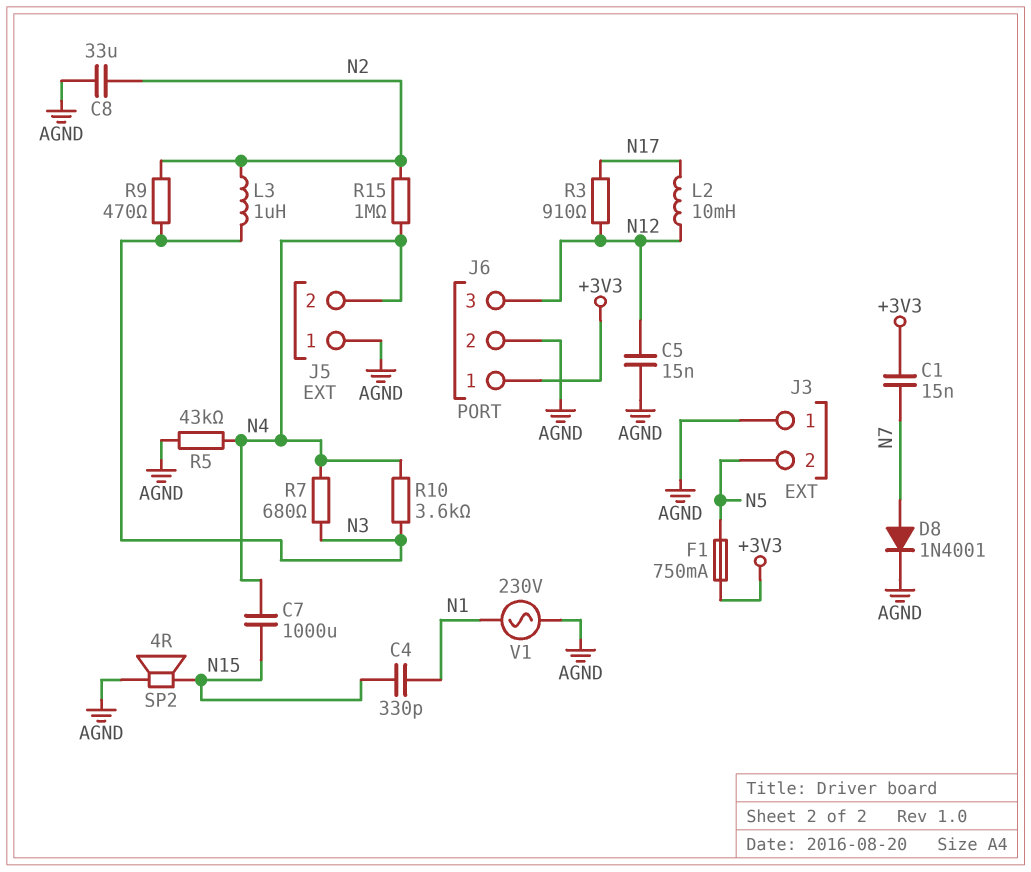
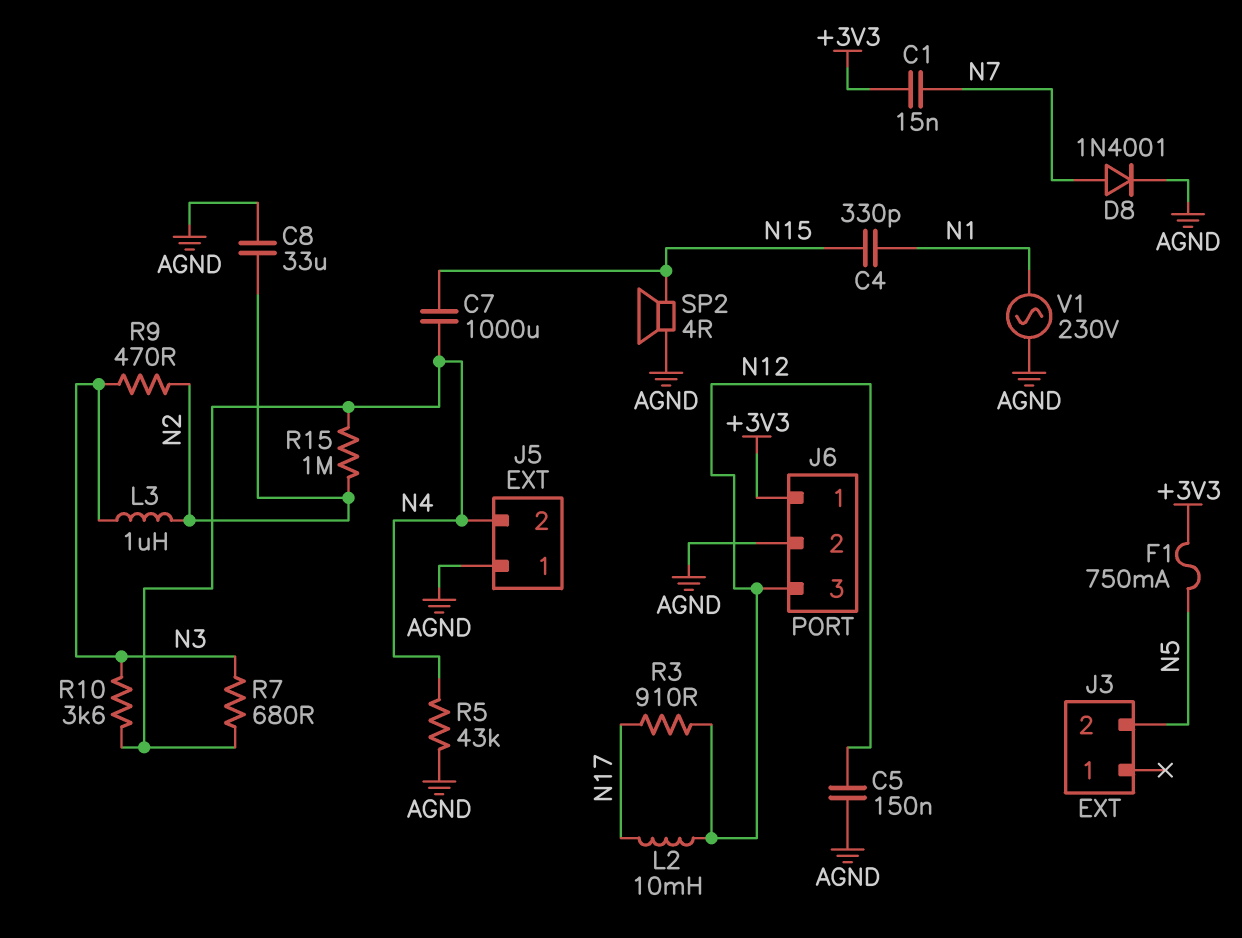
C5: 15nF (AGND, N12) -> 150nF (AGND, N12)
J3 pin 1: AGND -> none

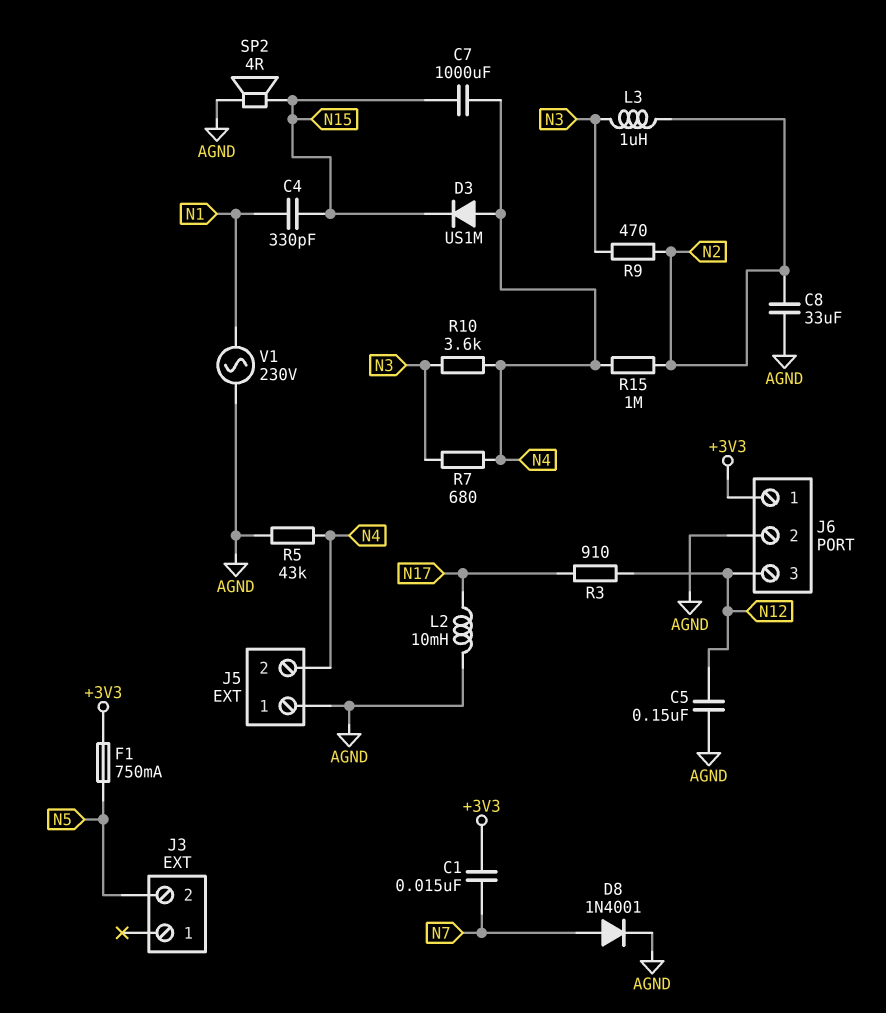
D3: none -> diode US1M (A N4, K N15)
L2: 10mH (N12, N17) -> 10mH (AGND, N17)

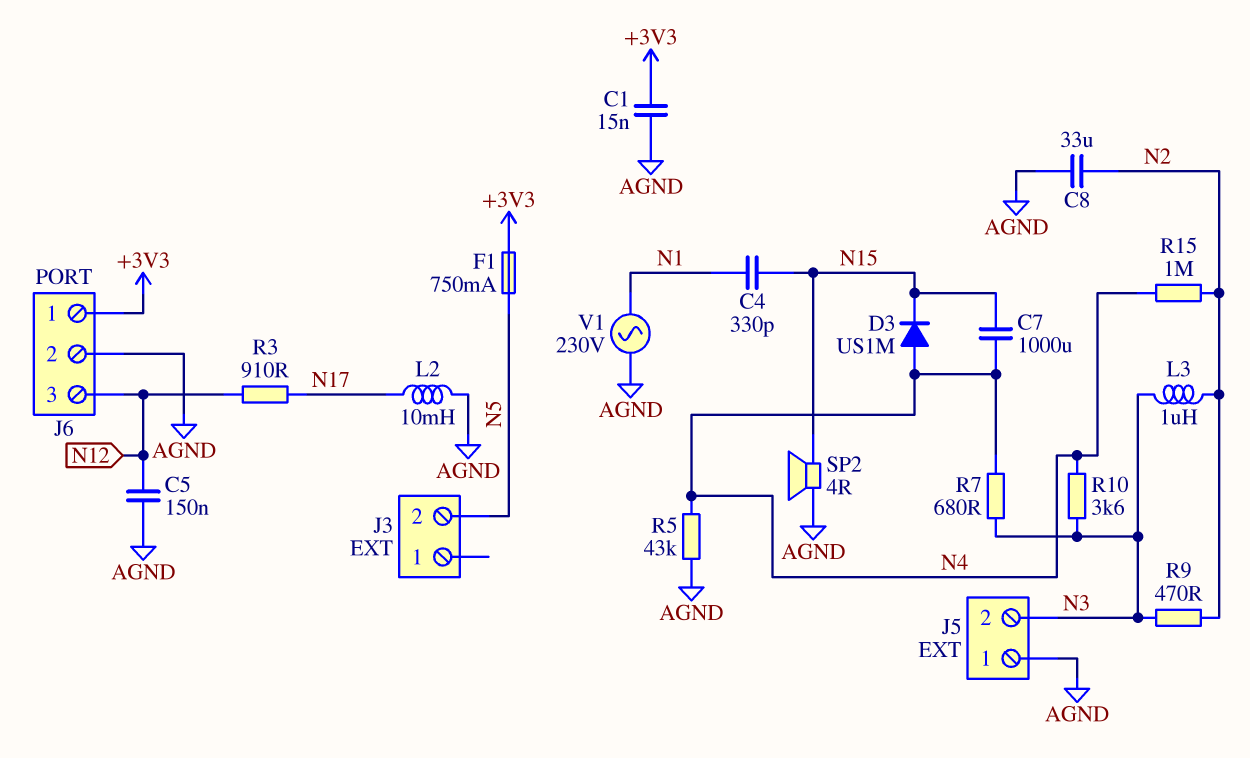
C1: 15nF (+3V3, N7) -> 15nF (+3V3, AGND)
D8: diode 1N4001 (A N7, K AGND) -> none
J5 pin 2: N4 -> N3

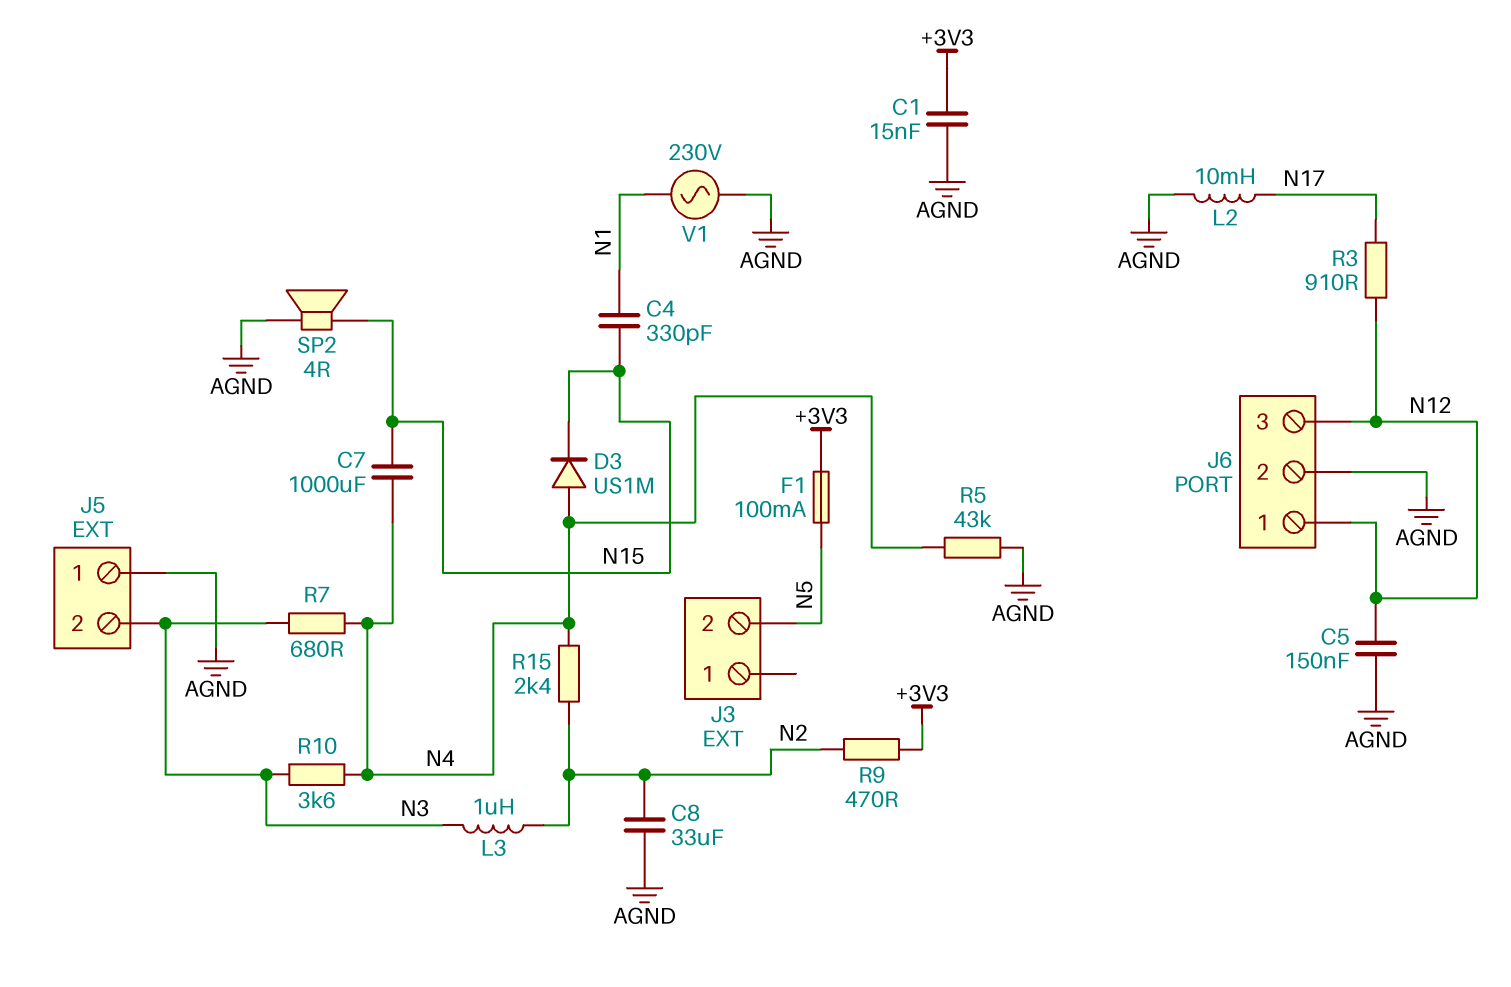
F1: 750mA (+3V3, N5) -> 100mA (+3V3, N5)
J6 pin 1: +3V3 -> N12
R9: 470 (N2, N3) -> 470 (+3V3, N2)
R15: 1M (N2, N4) -> 2.4k (N2, N4)

